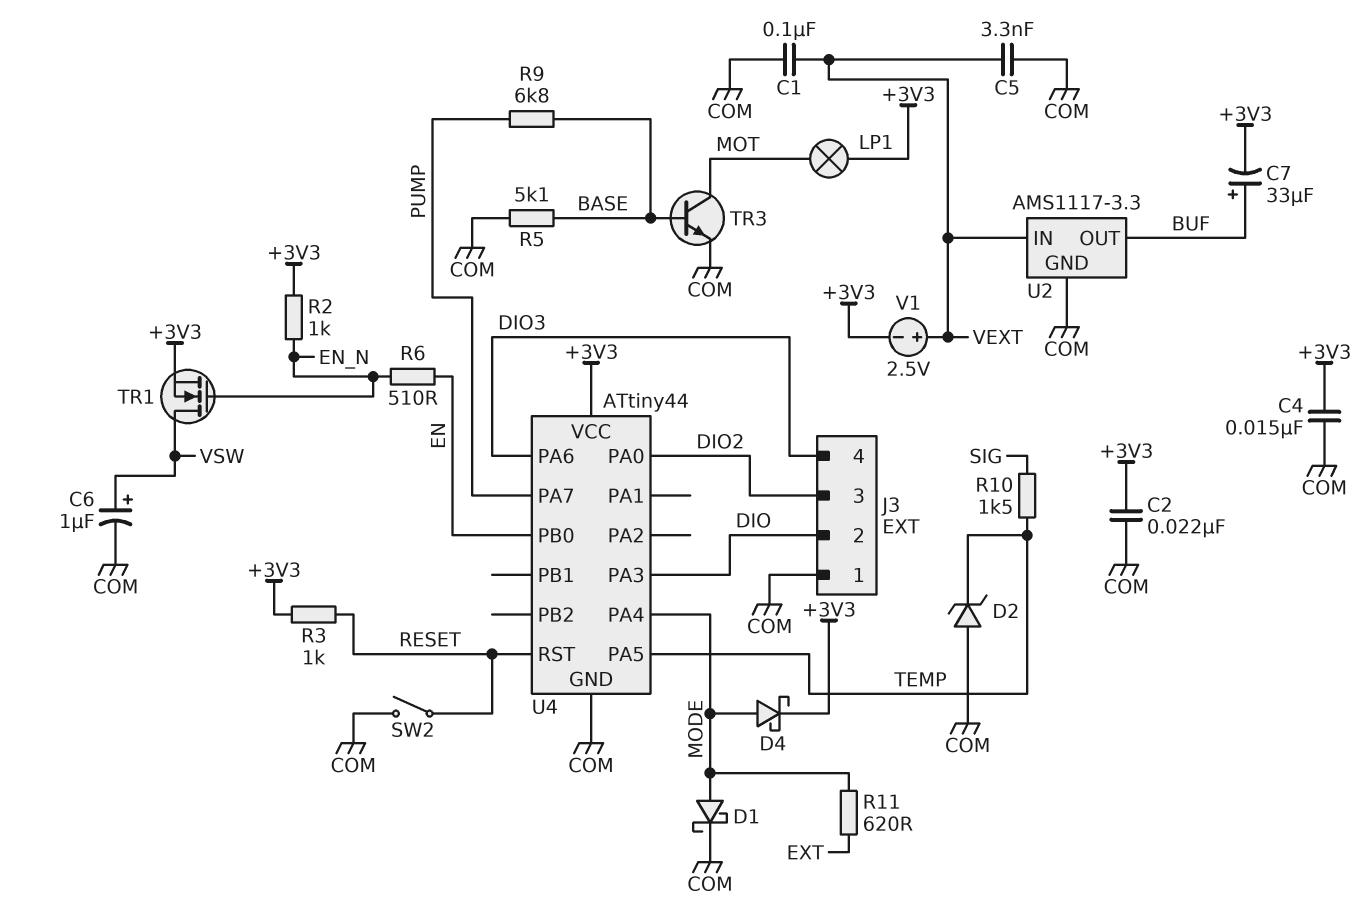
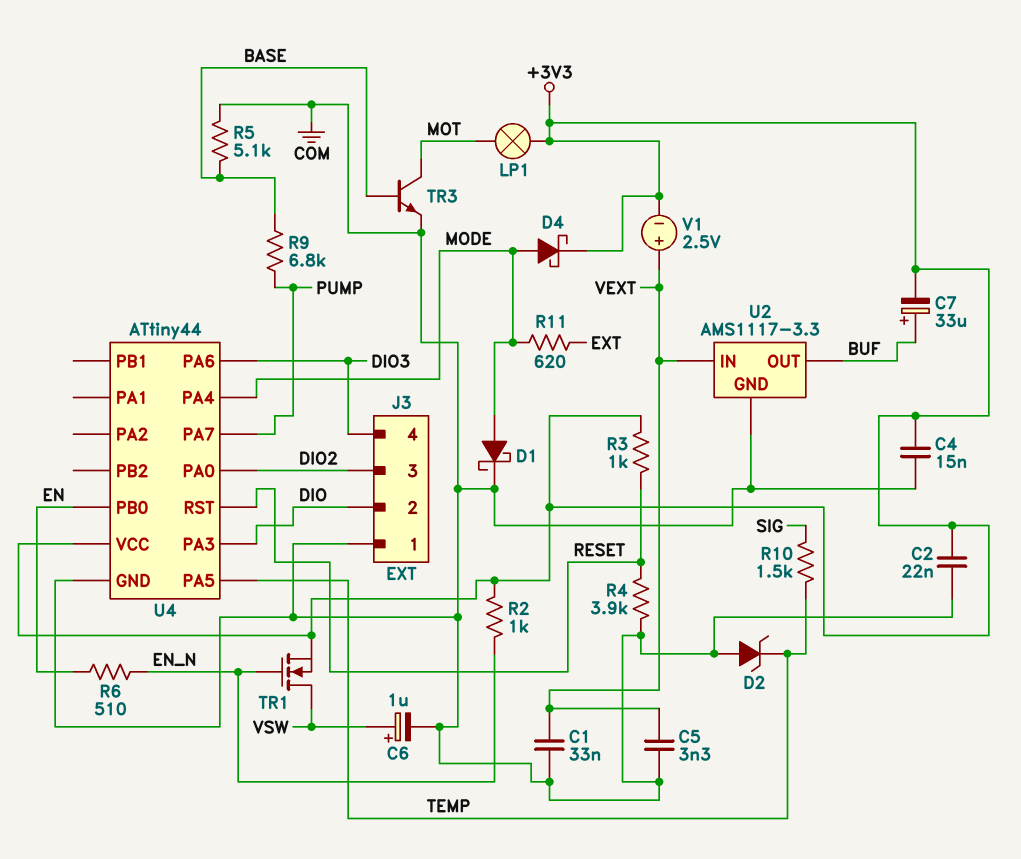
C1: 100nF (COM, VEXT) -> 33nF (COM, VEXT)
R4: none -> 3.9k (COM, RESET)
SW2: switch (COM, RESET) -> none

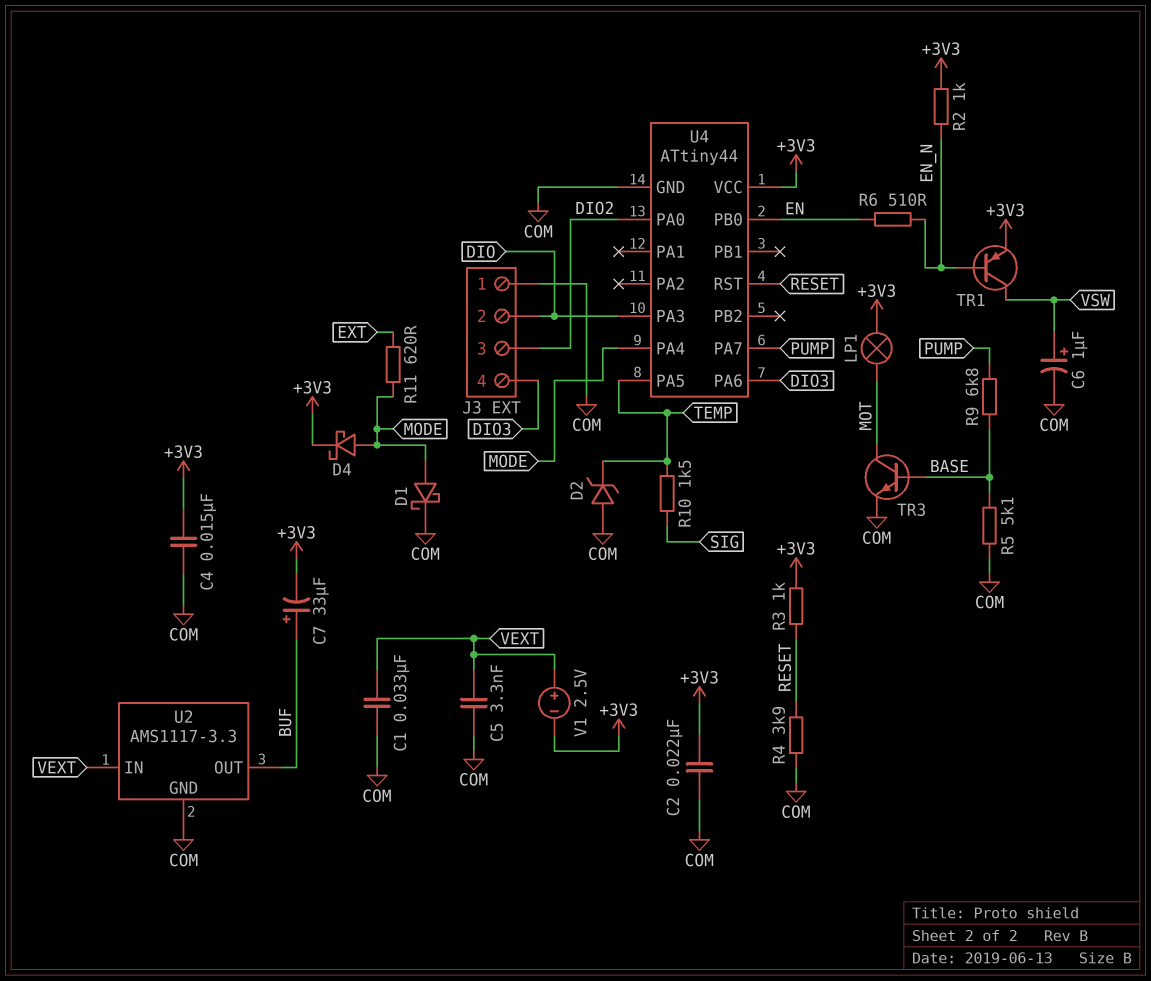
TR1: NMOS (G EN_N, D VSW, S +3V3) -> PNP (B EN_N, C VSW, E +3V3)

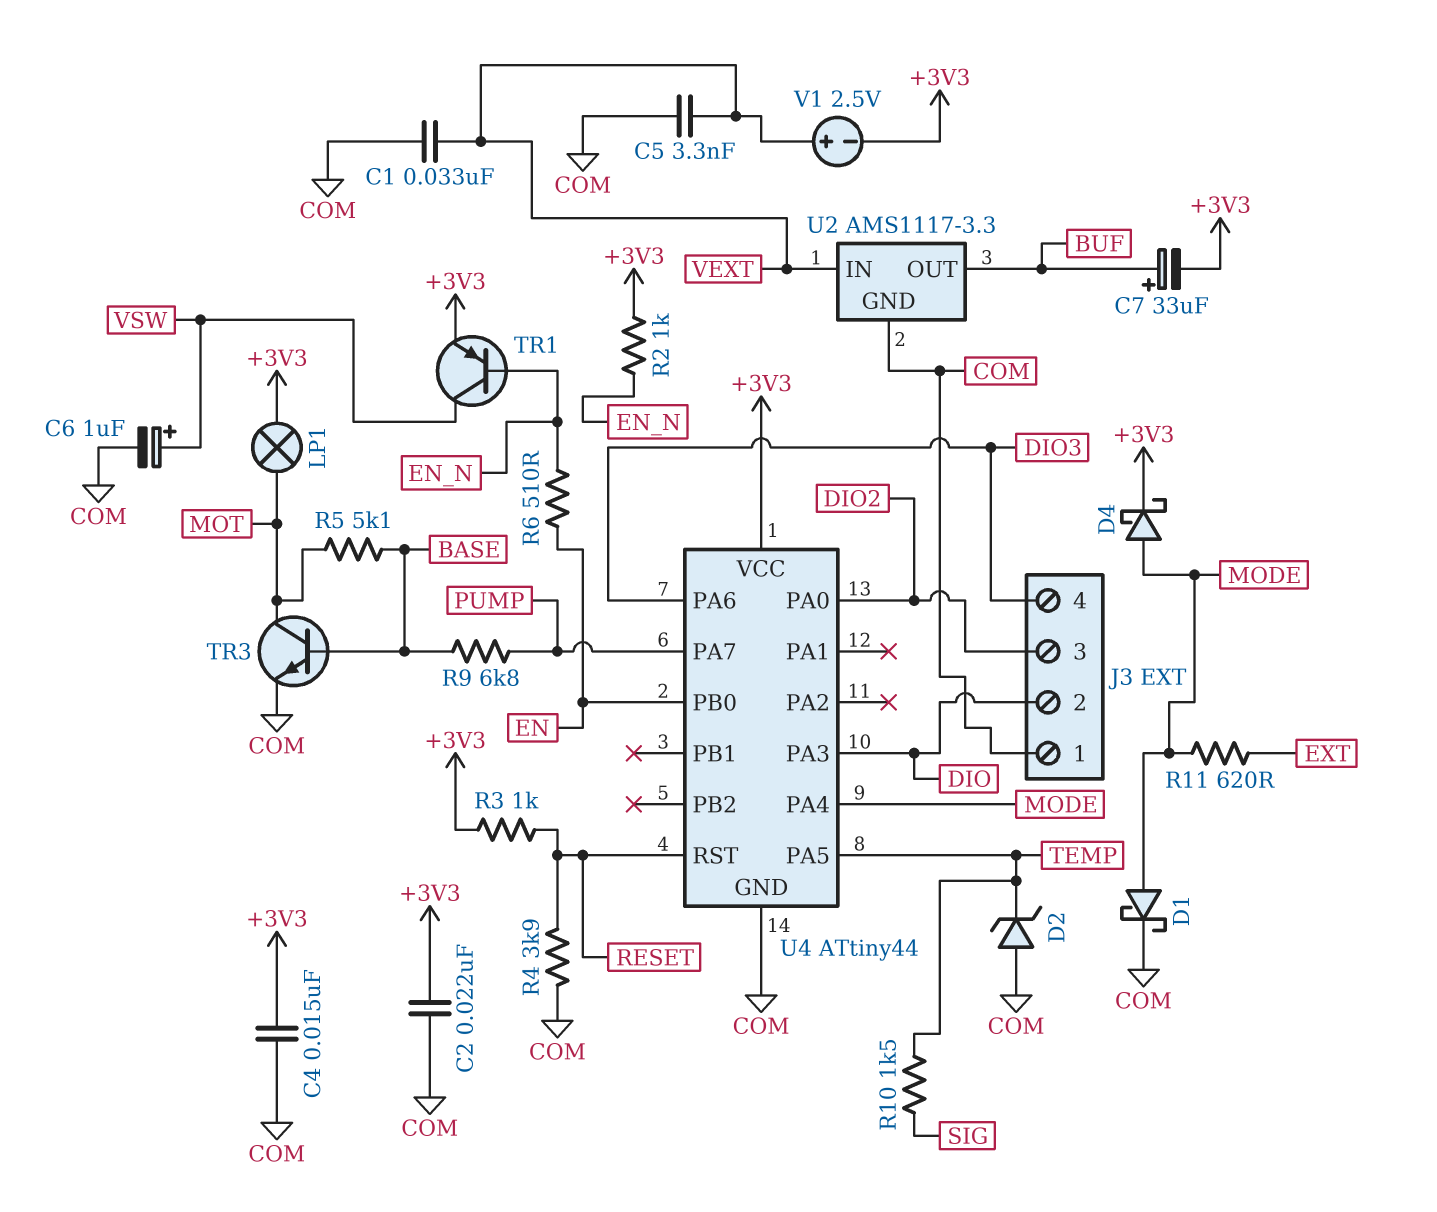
R5: 5.1k (BASE, COM) -> 5.1k (BASE, MOT)

